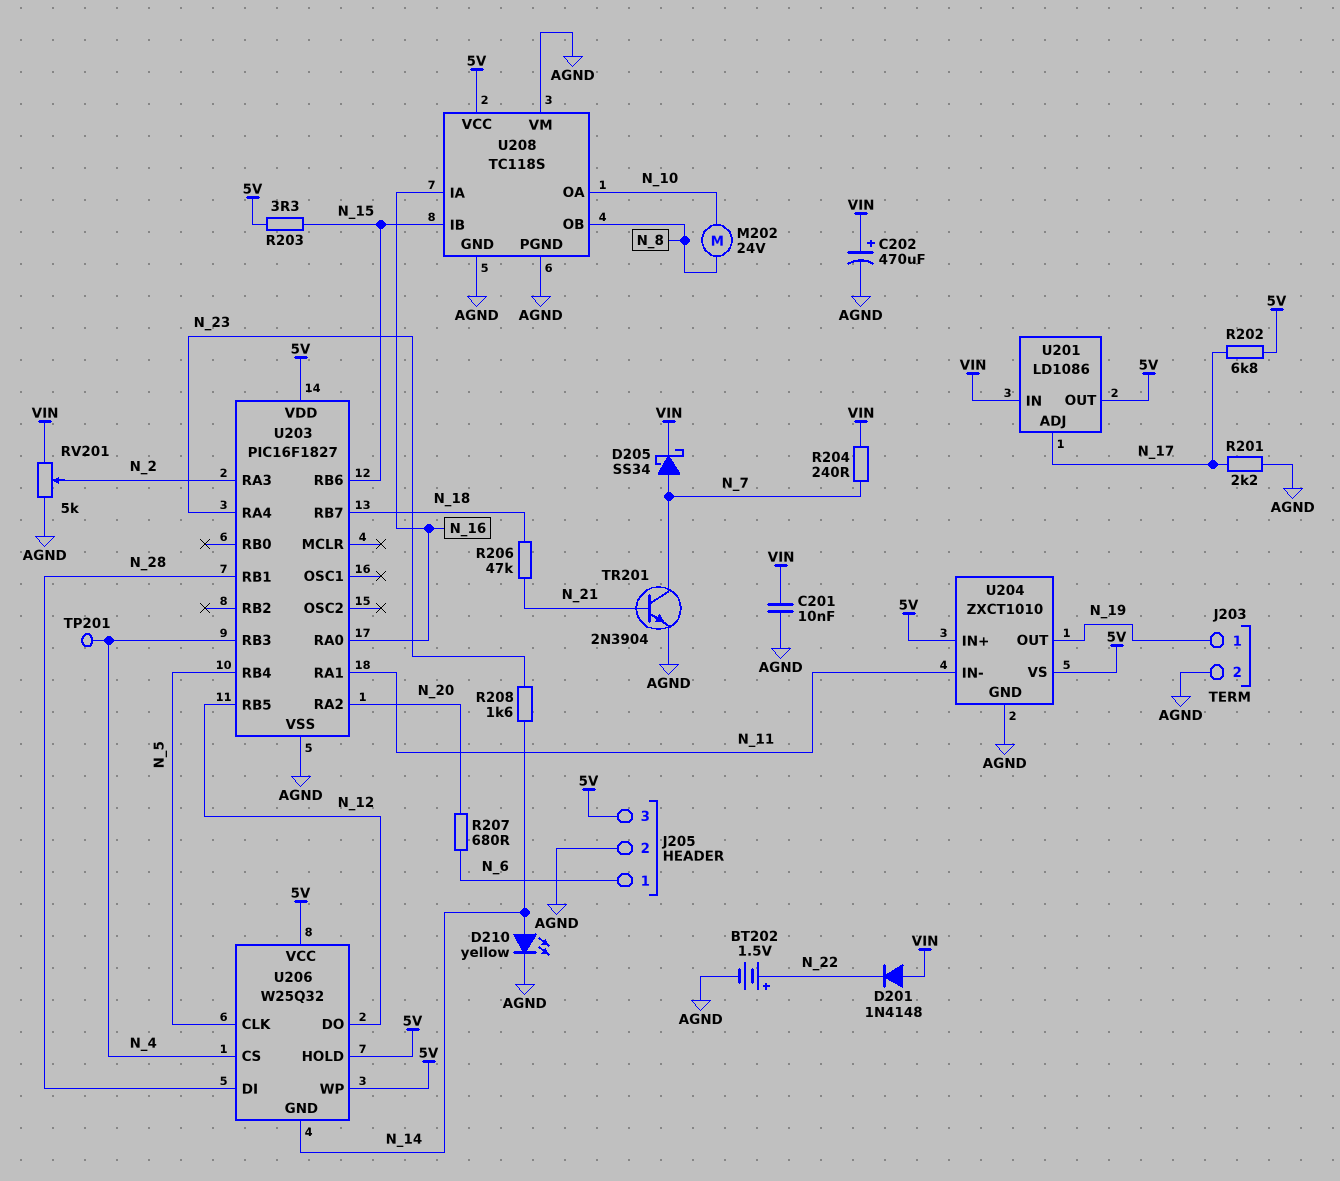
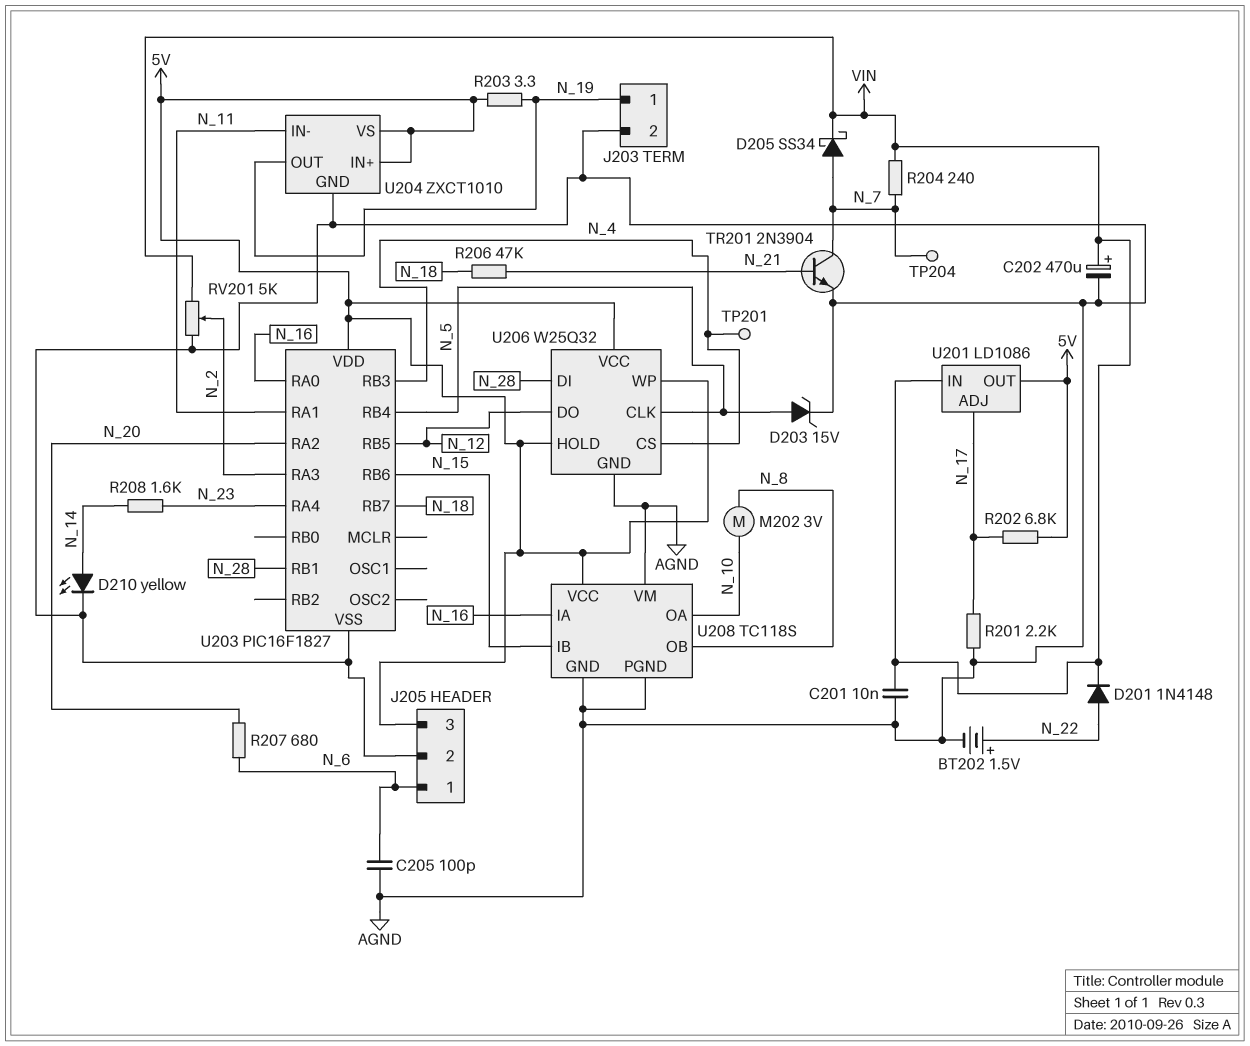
C205: none -> 100pF (AGND, N_6)
D201: diode 1N4148 (A VIN, K N_22) -> diode 1N4148 (A N_22, K VIN)
D203: none -> zener 15V (A N_5, K AGND)
M202: motor 24V (N_8, N_10) -> motor 3V (N_8, N_10)
R203: 3.3 (5V, N_15) -> 3.3 (5V, N_19)
TP204: none -> test point (N_7)
U206 pin GND: N_14 -> AGND

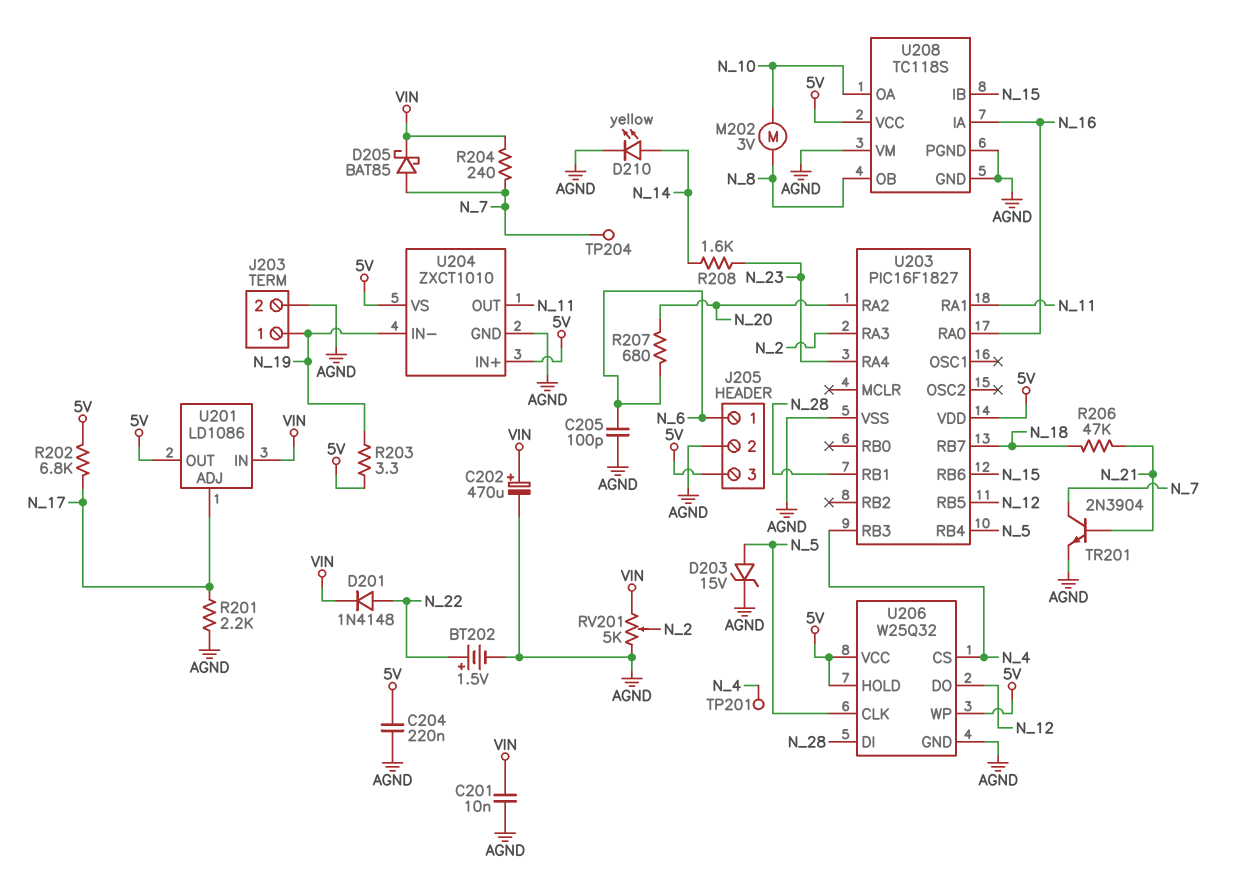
C204: none -> 220nF (5V, AGND)
D205: schottky SS34 (A N_7, K VIN) -> schottky BAT85 (A N_7, K VIN)
U204 pin IN-: N_11 -> N_19
U204 pin OUT: N_19 -> N_11

